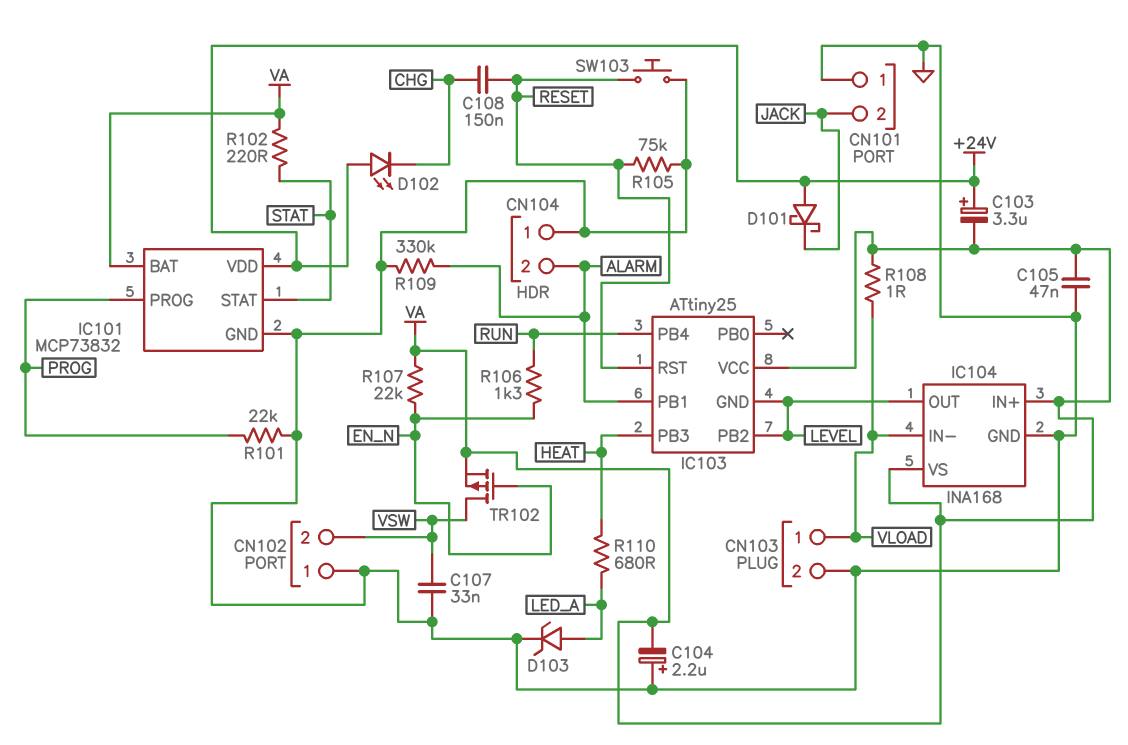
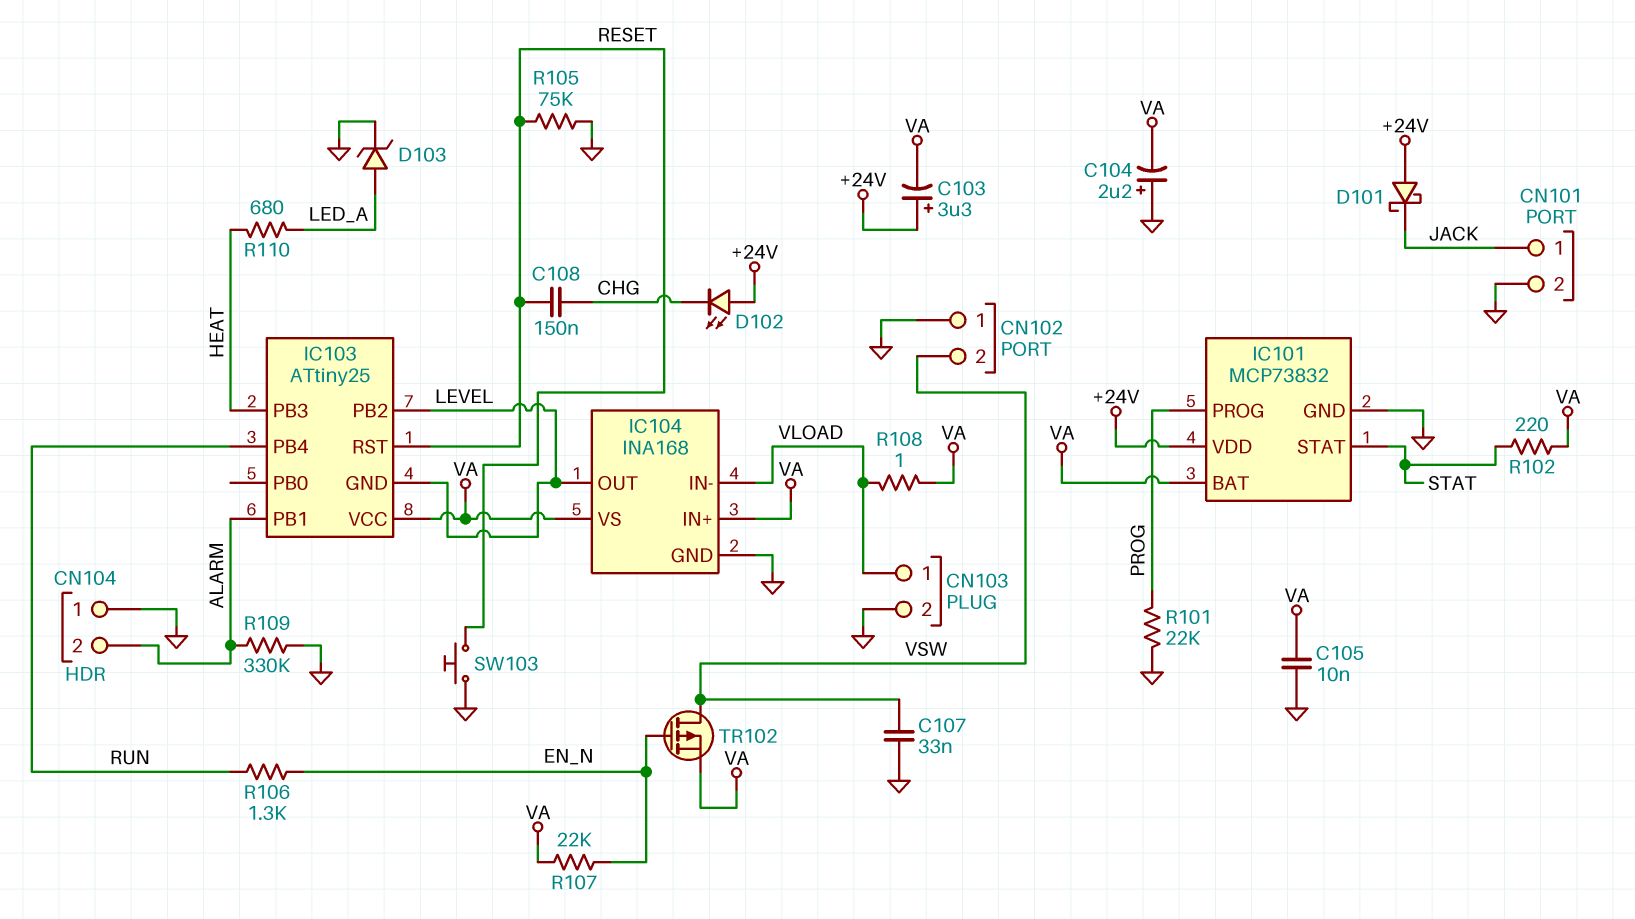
C105: 47nF (GND, VA) -> 10nF (GND, VA)
CN101 pin 1: GND -> JACK
CN101 pin 2: JACK -> GND

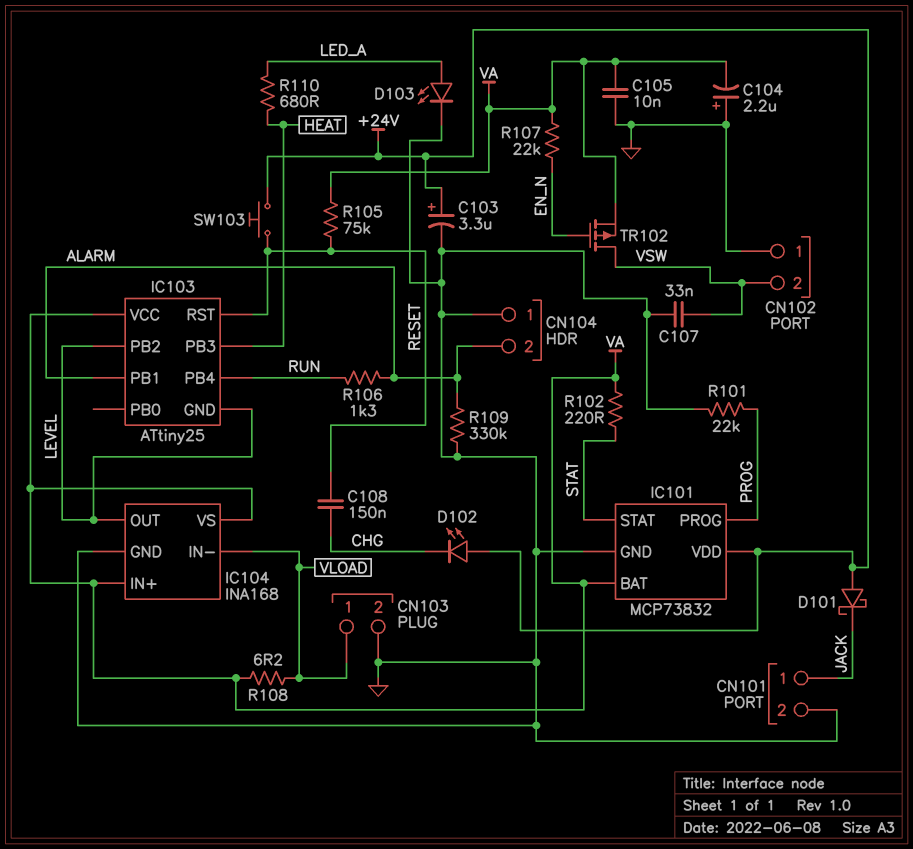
C103: 3.3uF (plus +24V, minus VA) -> 3.3uF (plus +24V, minus GND)
D103: zener (A LED_A, K GND) -> LED (A LED_A, K GND)
R105: 75k (GND, RESET) -> 75k (RESET, VA)
R106: 1.3k (EN_N, RUN) -> 1.3k (ALARM, RUN)
R108: 1 (VA, VLOAD) -> 6.2 (VA, VLOAD)
SW103: button (GND, RESET) -> button (+24V, RESET)

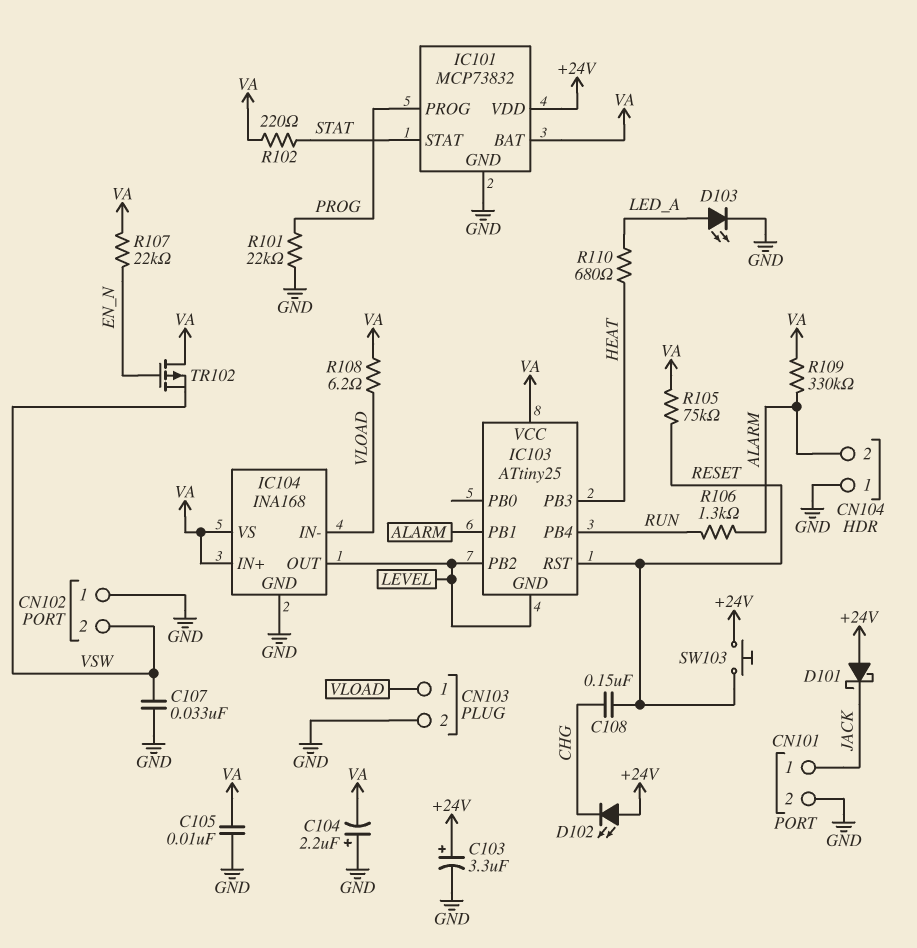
R109: 330k (ALARM, GND) -> 330k (ALARM, VA)
TR102: PMOS (G EN_N, D VSW, S VA) -> PMOS (G EN_N, D VA, S VSW)

